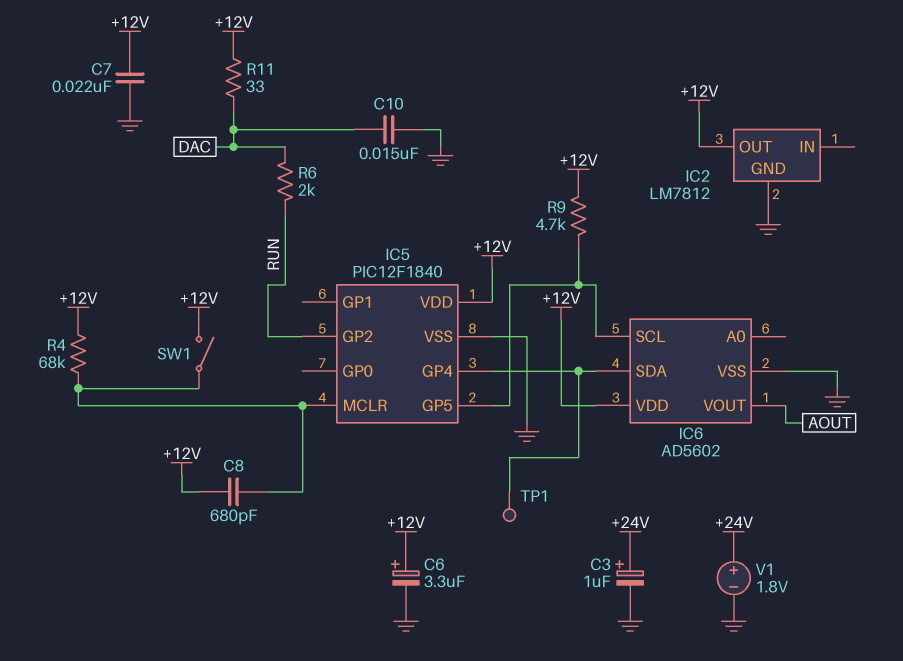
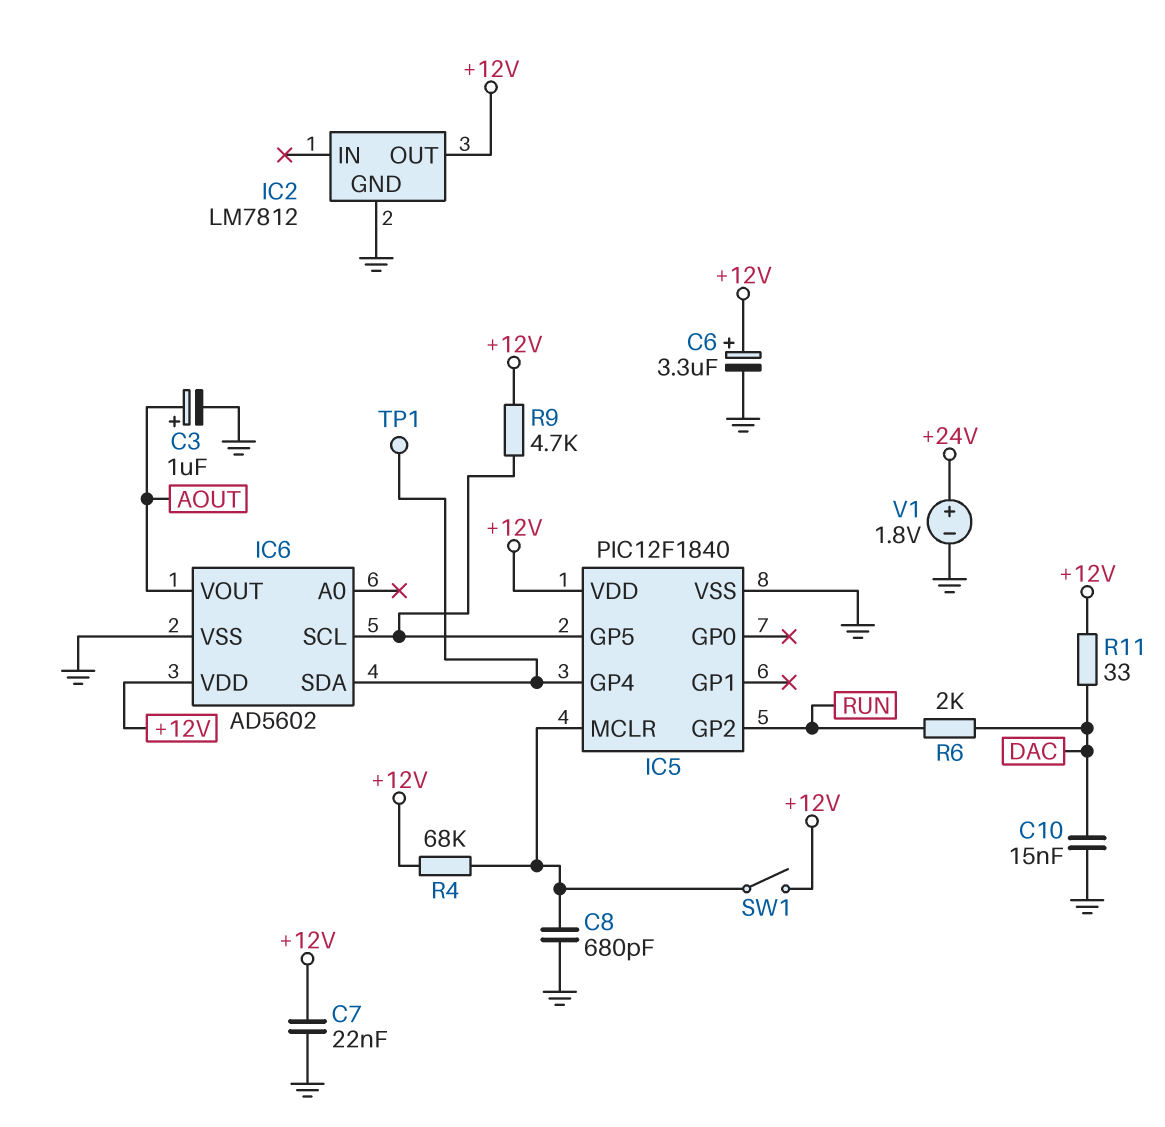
C3: 1uF (plus +24V, minus GND) -> 1uF (plus AOUT, minus GND)
C8: 680pF (+12V, IC5/MCLR) -> 680pF (GND, IC5/MCLR)

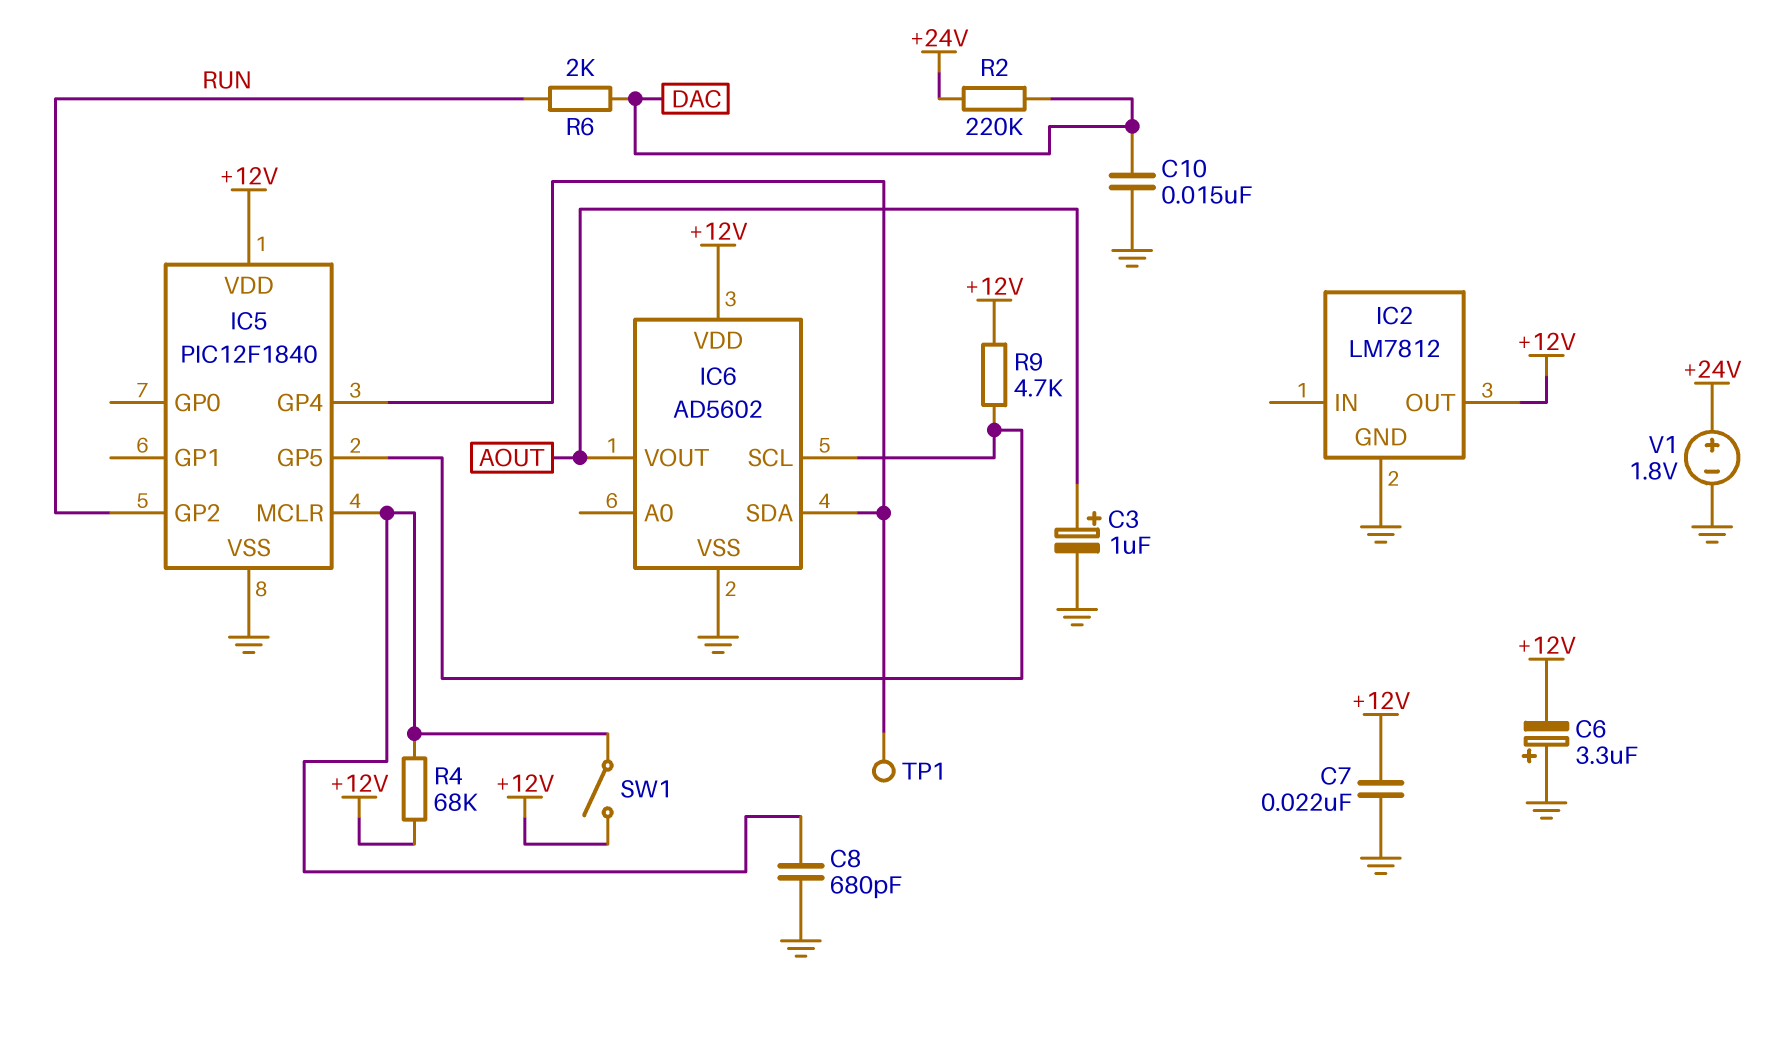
C6: 3.3uF (plus +12V, minus GND) -> 3.3uF (plus GND, minus +12V)
R2: none -> 220k (+24V, DAC)
R11: 33 (+12V, DAC) -> none

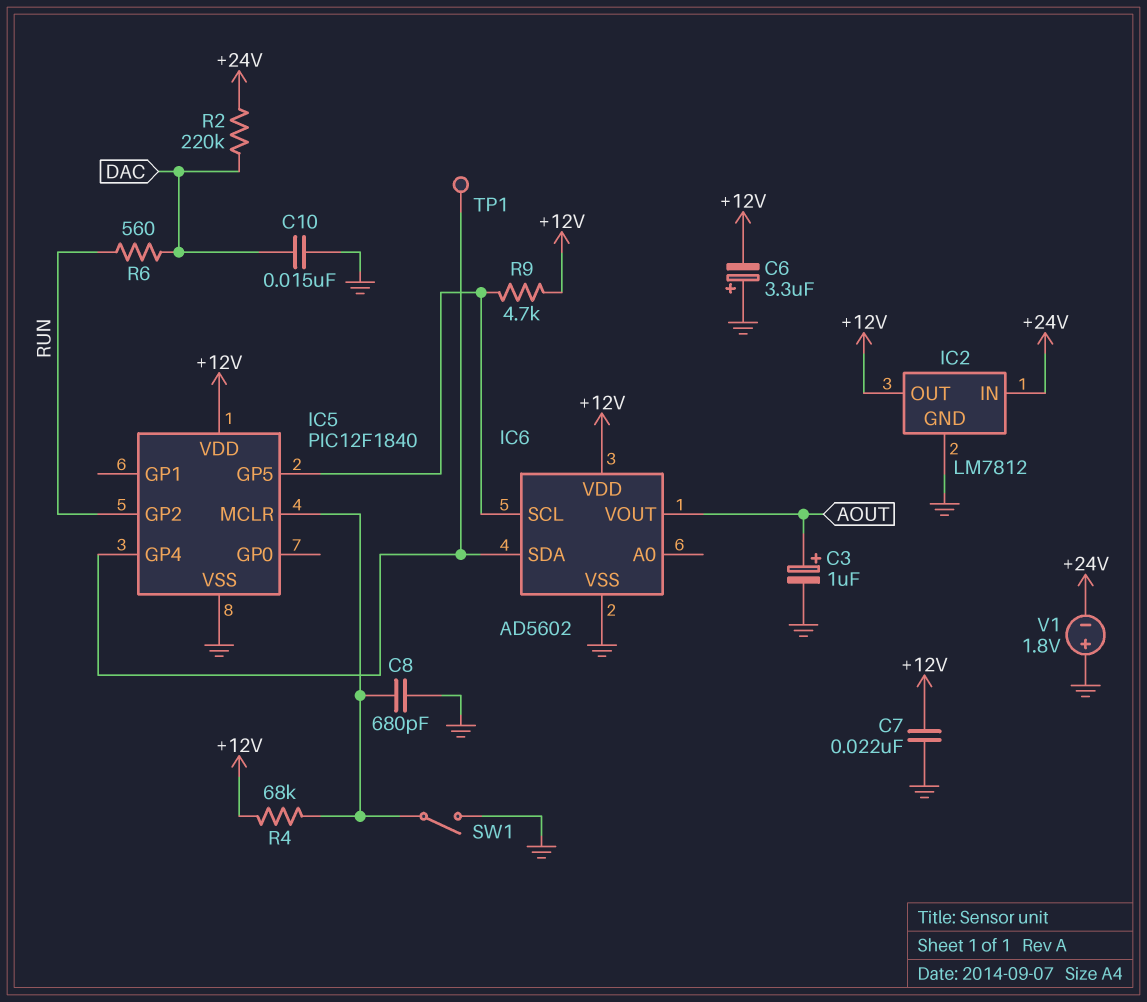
IC2 pin IN: none -> +24V
R6: 2k (DAC, RUN) -> 560 (DAC, RUN)
SW1: switch (+12V, IC5/MCLR) -> switch (GND, IC5/MCLR)
V1: 1.8V (plus +24V, minus GND) -> 1.8V (plus GND, minus +24V)

